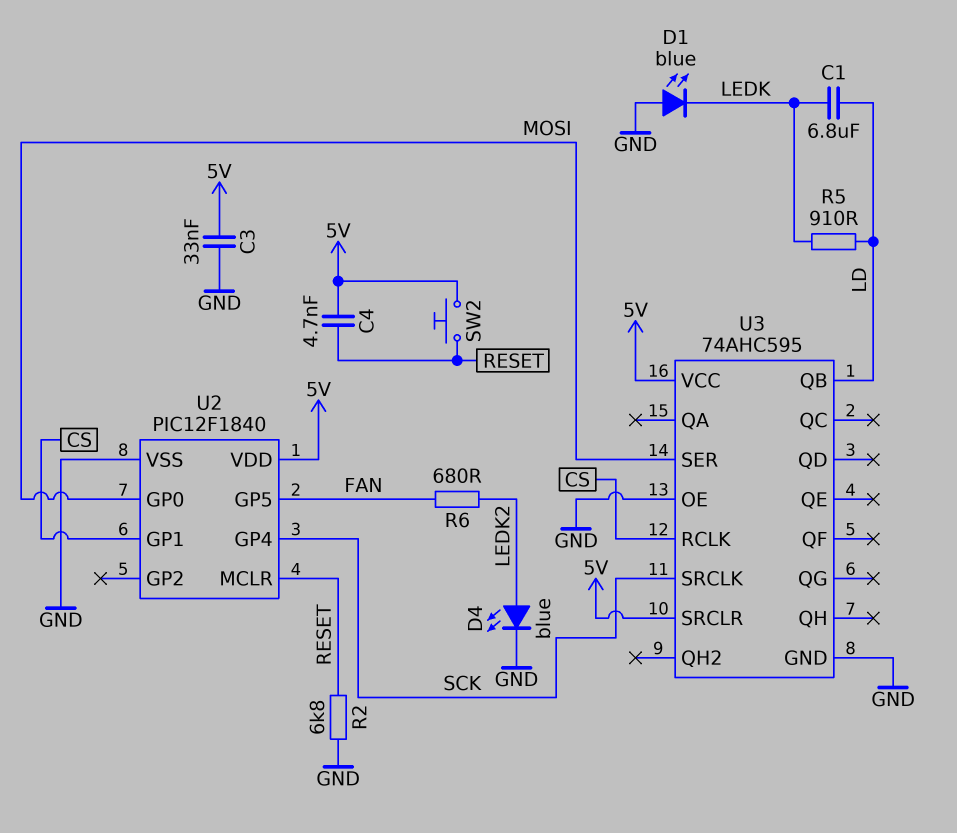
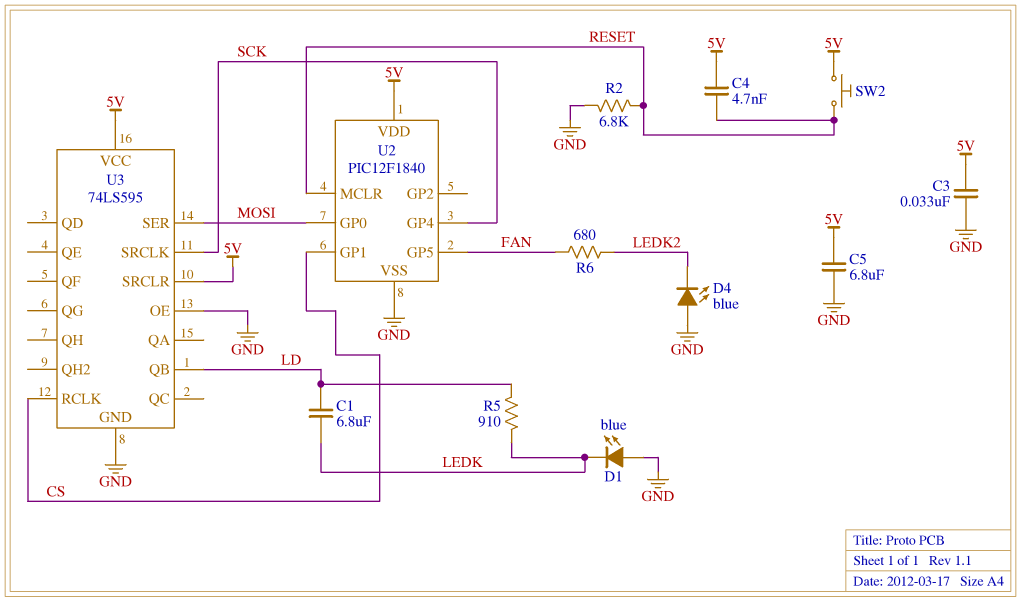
C5: none -> 6.8uF (5V, GND)
D4: LED blue (A LEDK2, K GND) -> LED blue (A GND, K LEDK2)
U3: 74AHC595 -> 74LS595

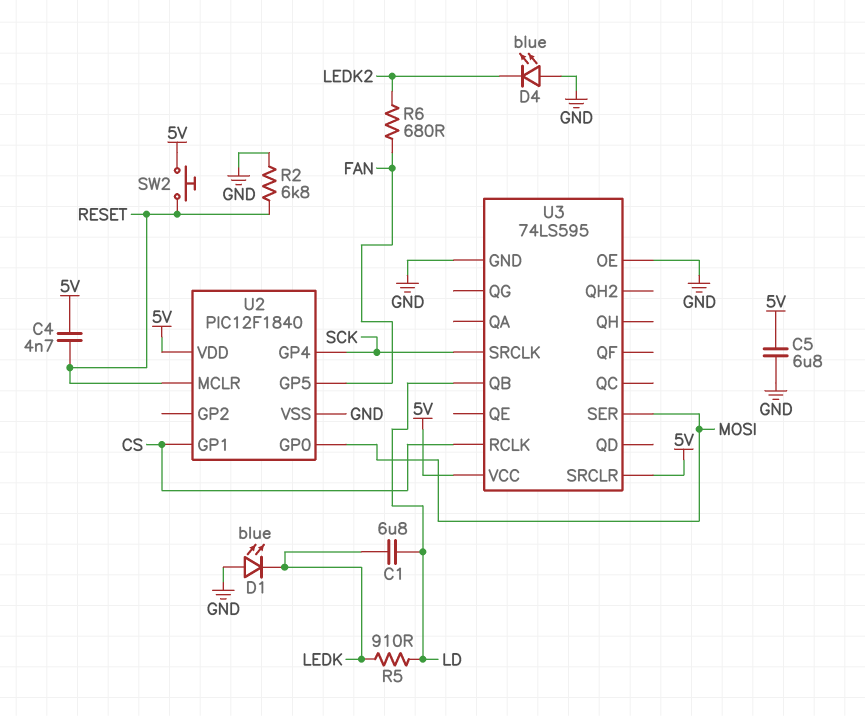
C3: 33nF (5V, GND) -> none

